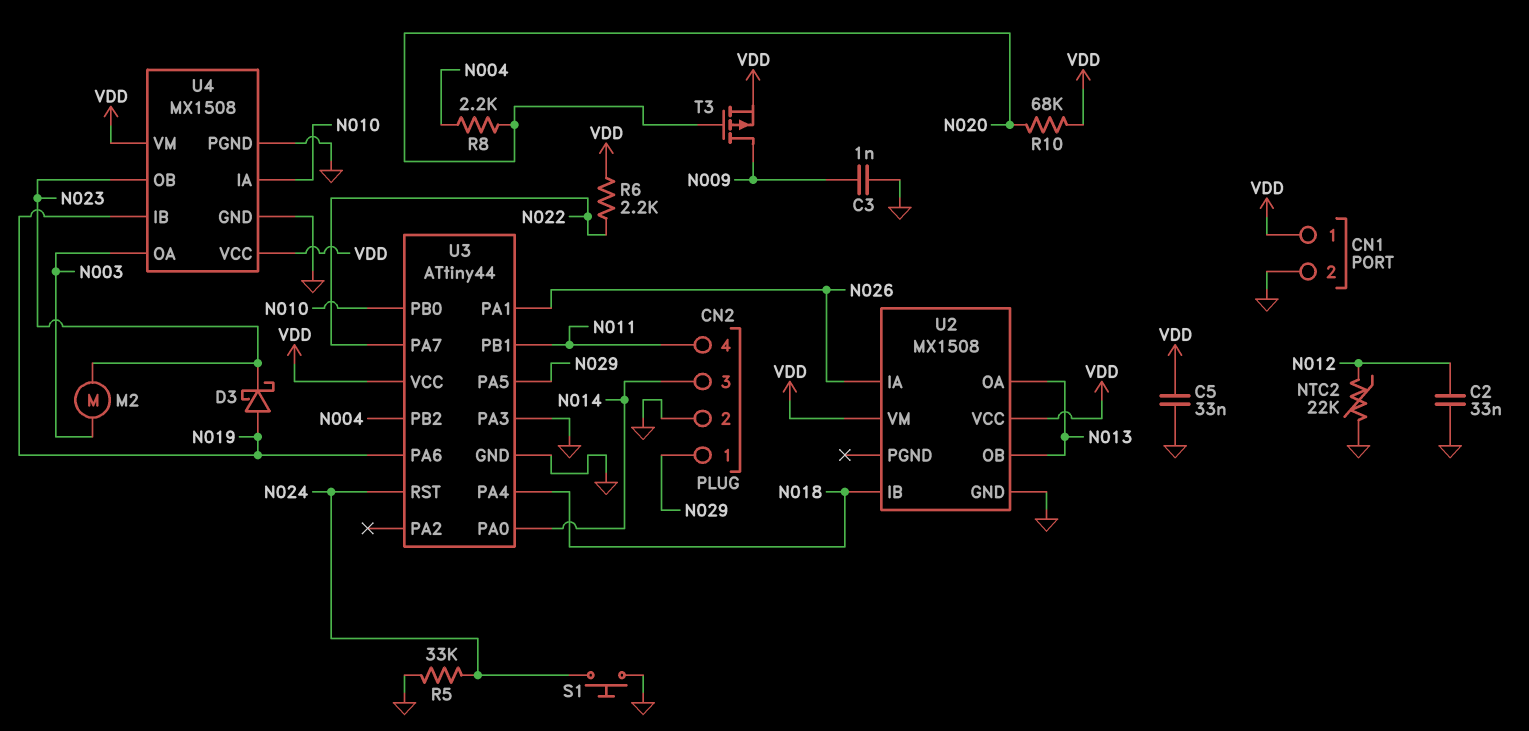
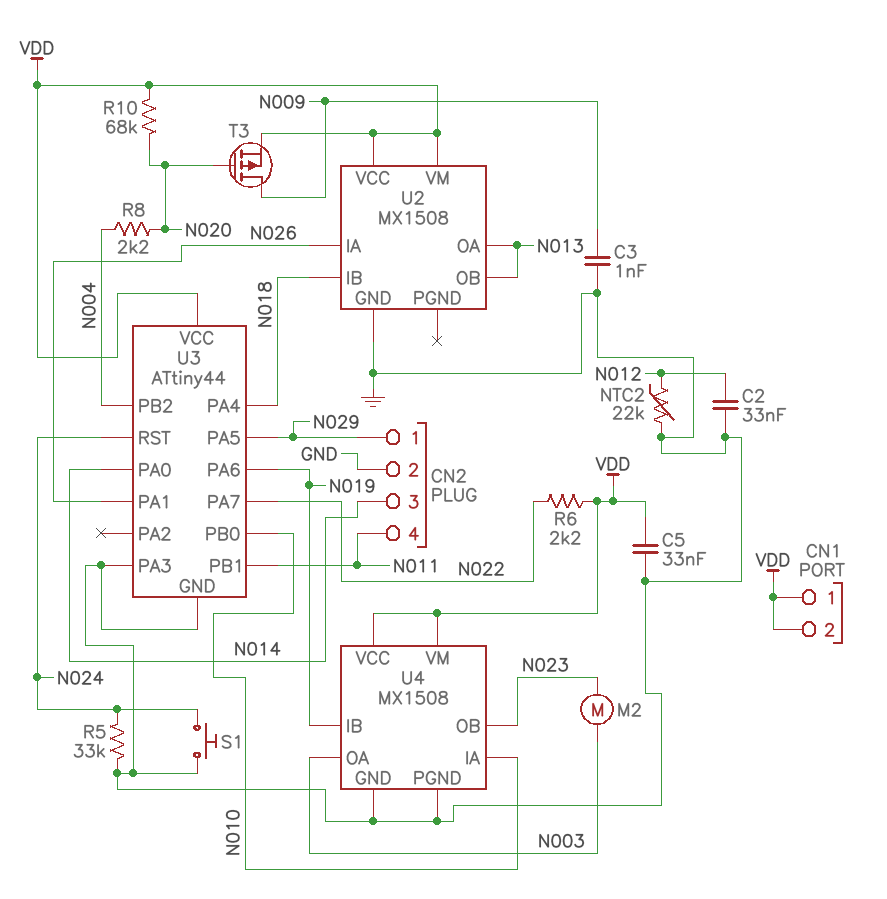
CN1 pin 2: GND -> VDD
D3: schottky (A N019, K N023) -> none

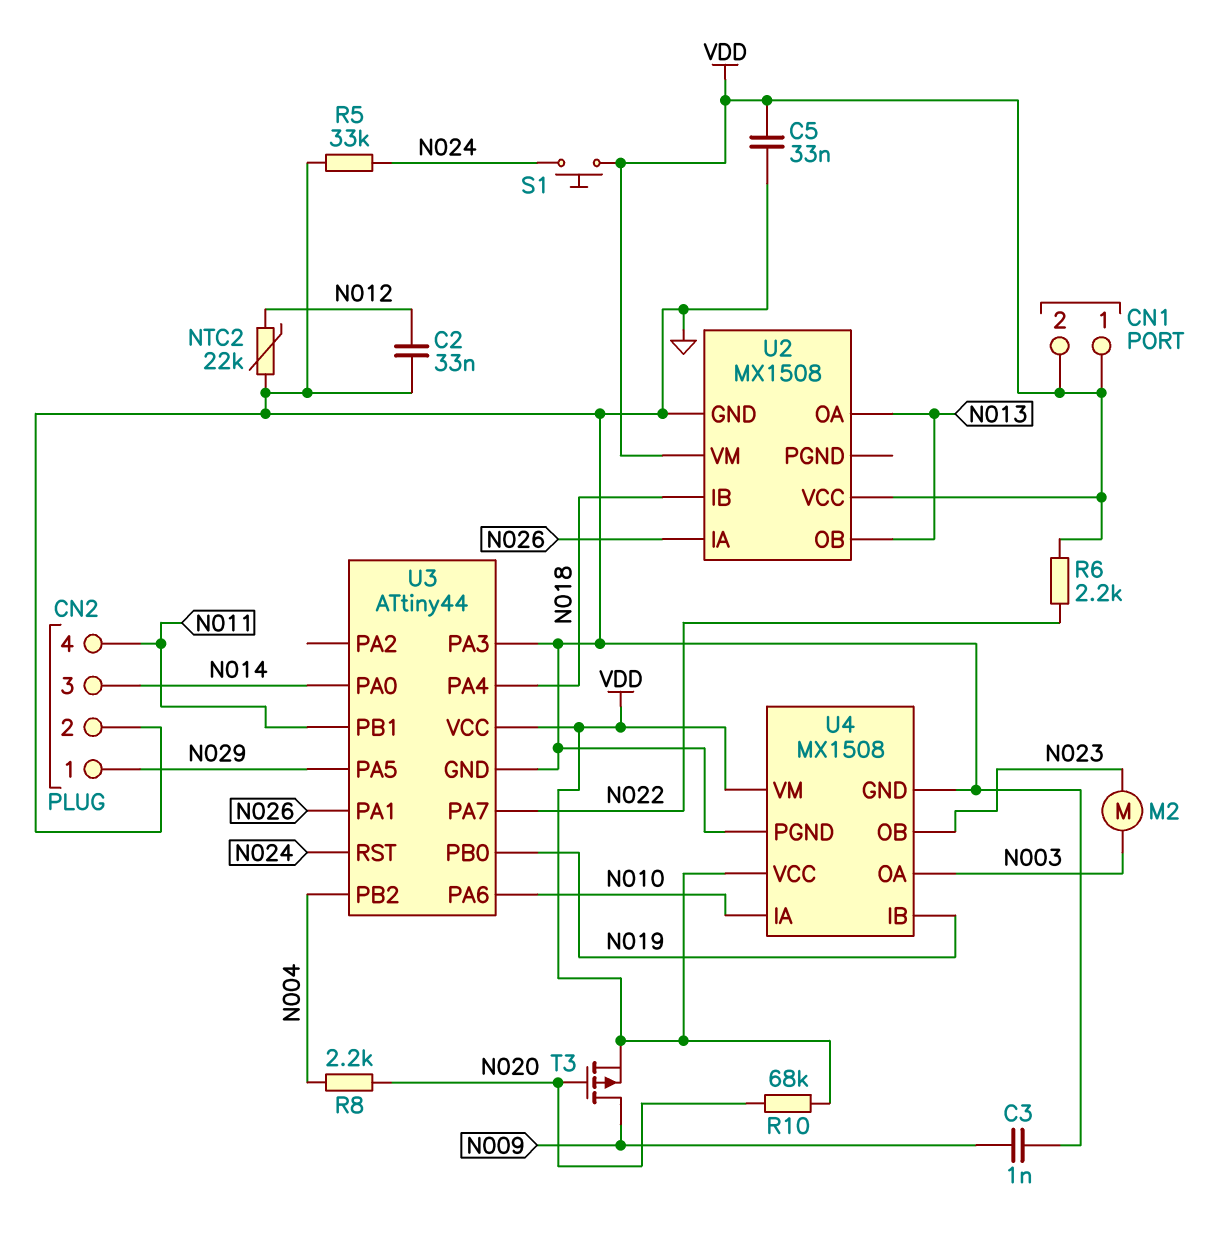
S1: button (GND, N024) -> button (N024, VDD)
U3 pin PA6: N019 -> N010
U3 pin PB0: N010 -> N019

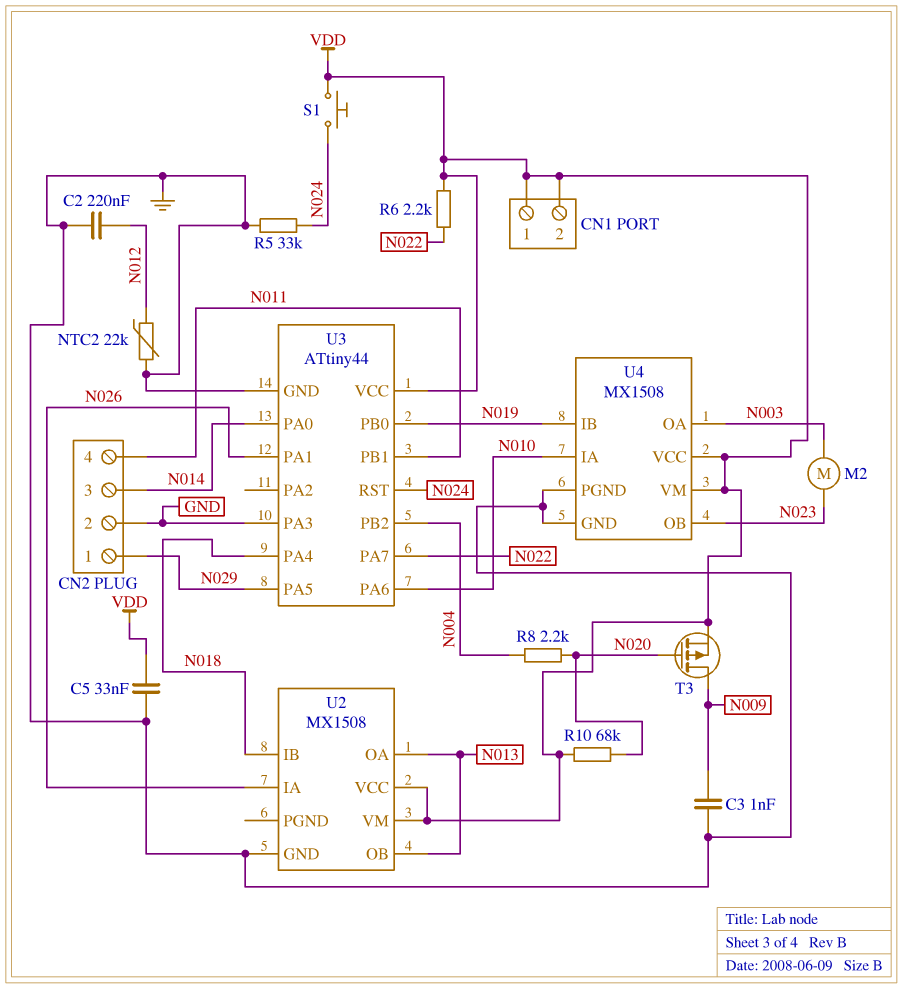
C2: 33nF (GND, N012) -> 220nF (GND, N012)

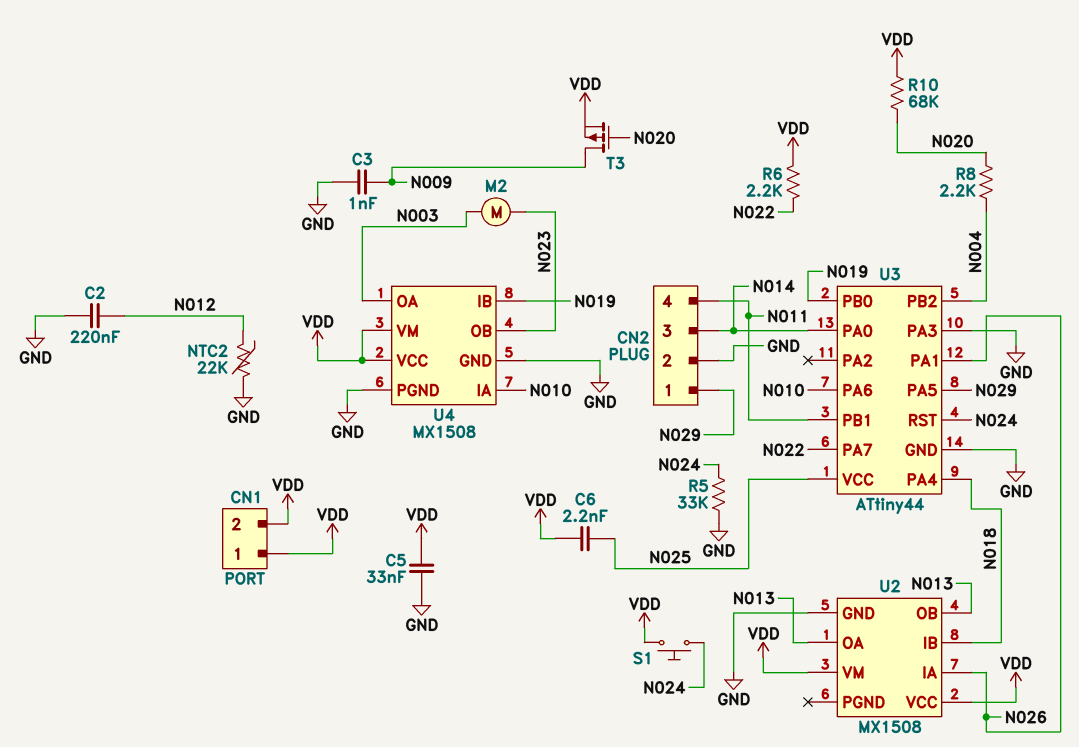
C6: none -> 2.2nF (N025, VDD)
U3 pin VCC: VDD -> N025

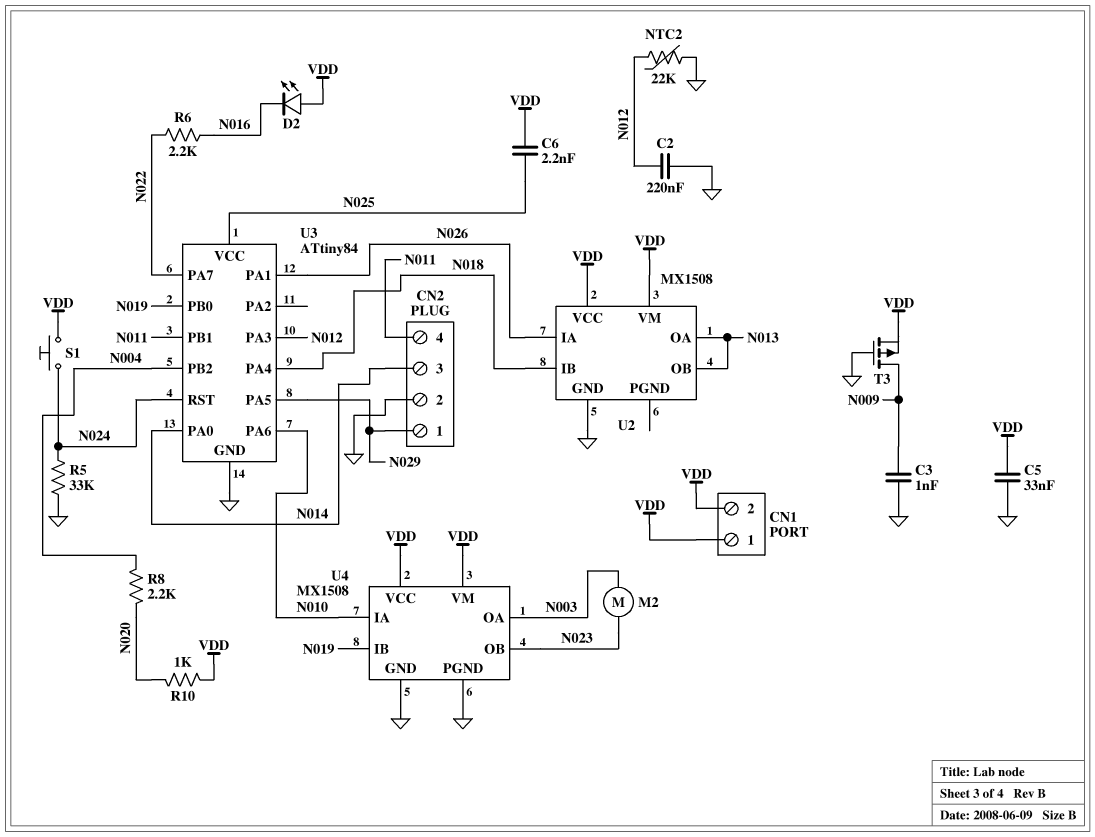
D2: none -> LED (A VDD, K N016)
R6: 2.2k (N022, VDD) -> 2.2k (N016, N022)
R10: 68k (N020, VDD) -> 1k (N020, VDD)
T3: PMOS (G N020, D N009, S VDD) -> PMOS (G GND, D N009, S VDD)
U3: ATtiny44 -> ATtiny84
U3 pin PA3: GND -> N012

